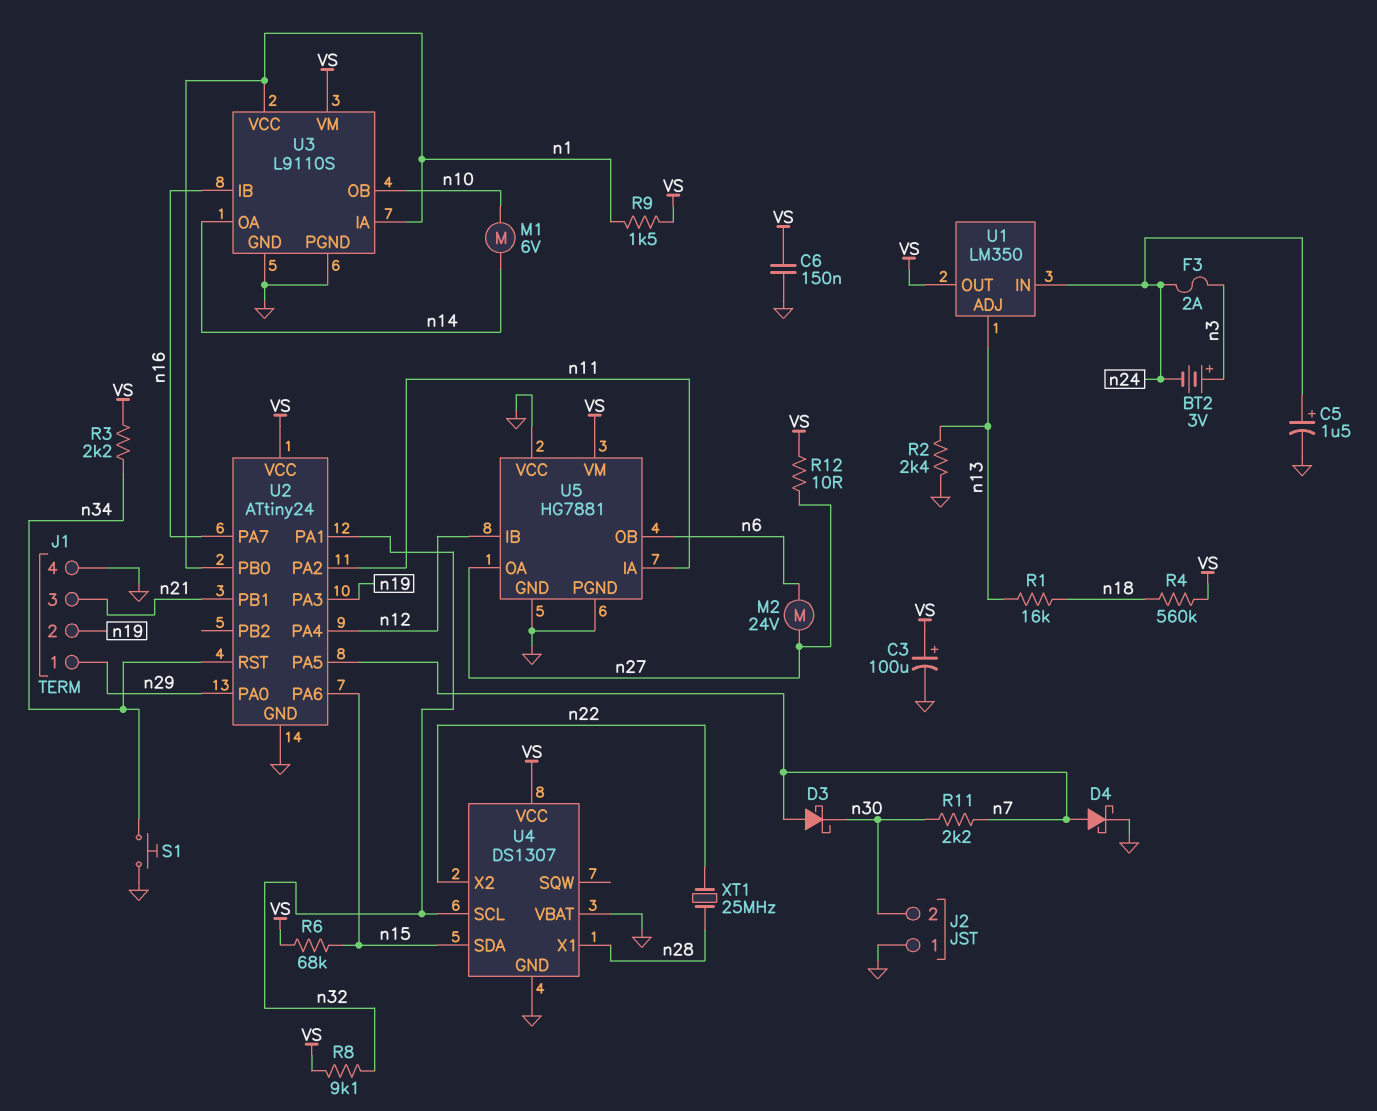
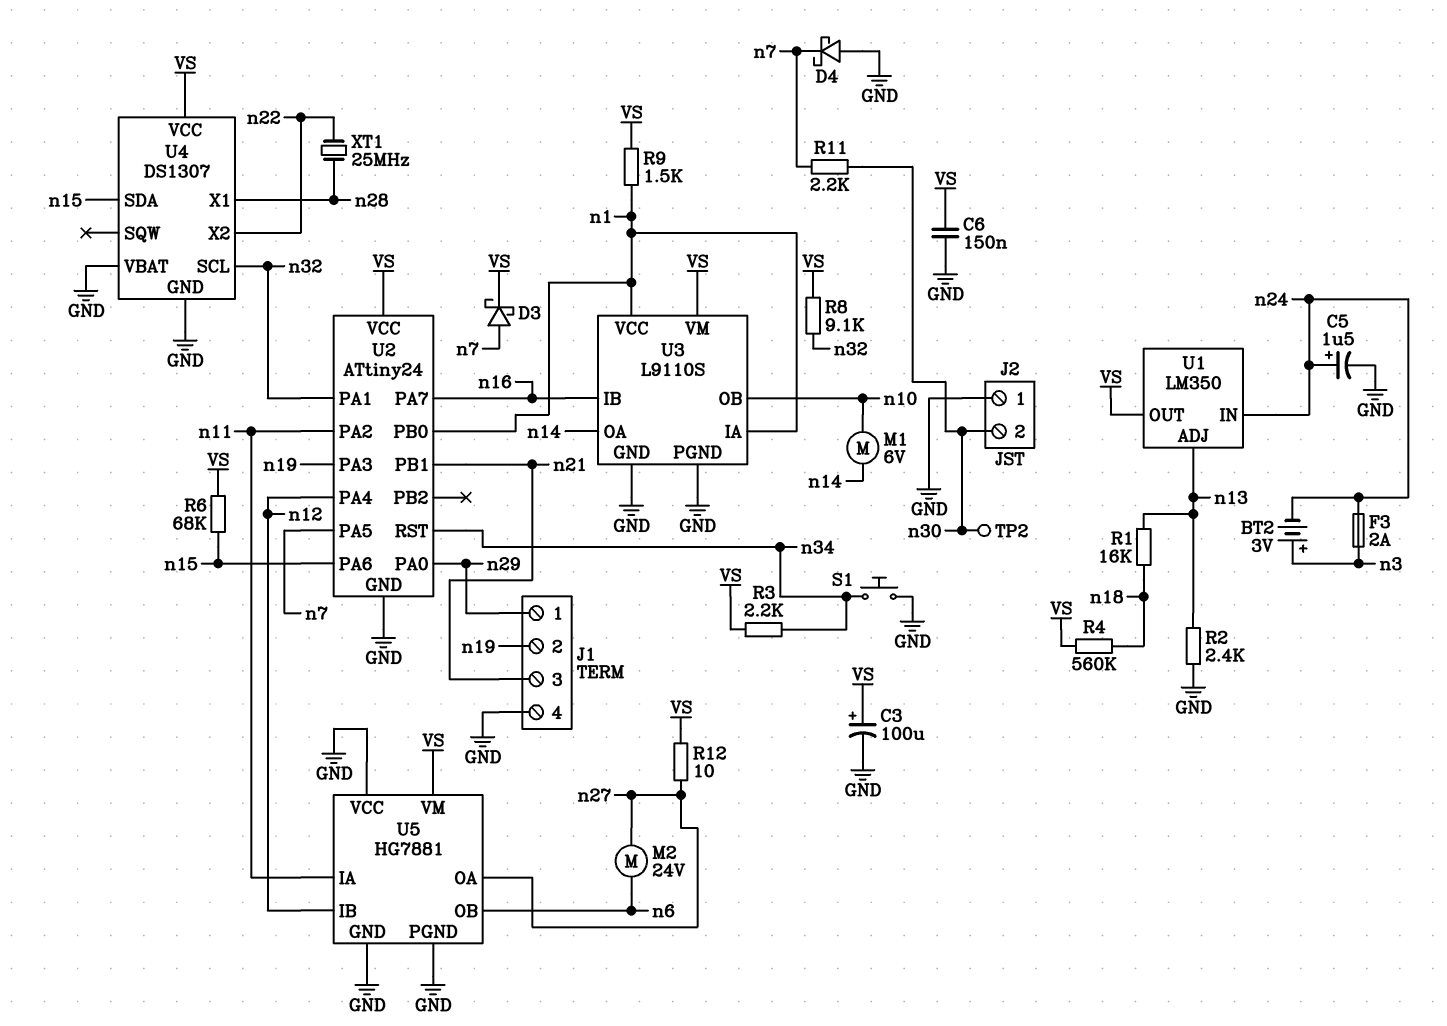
D3: schottky (A n7, K n30) -> schottky (A n7, K VS)
D4: schottky (A n7, K GND) -> schottky (A GND, K n7)
TP2: none -> test point (n30)

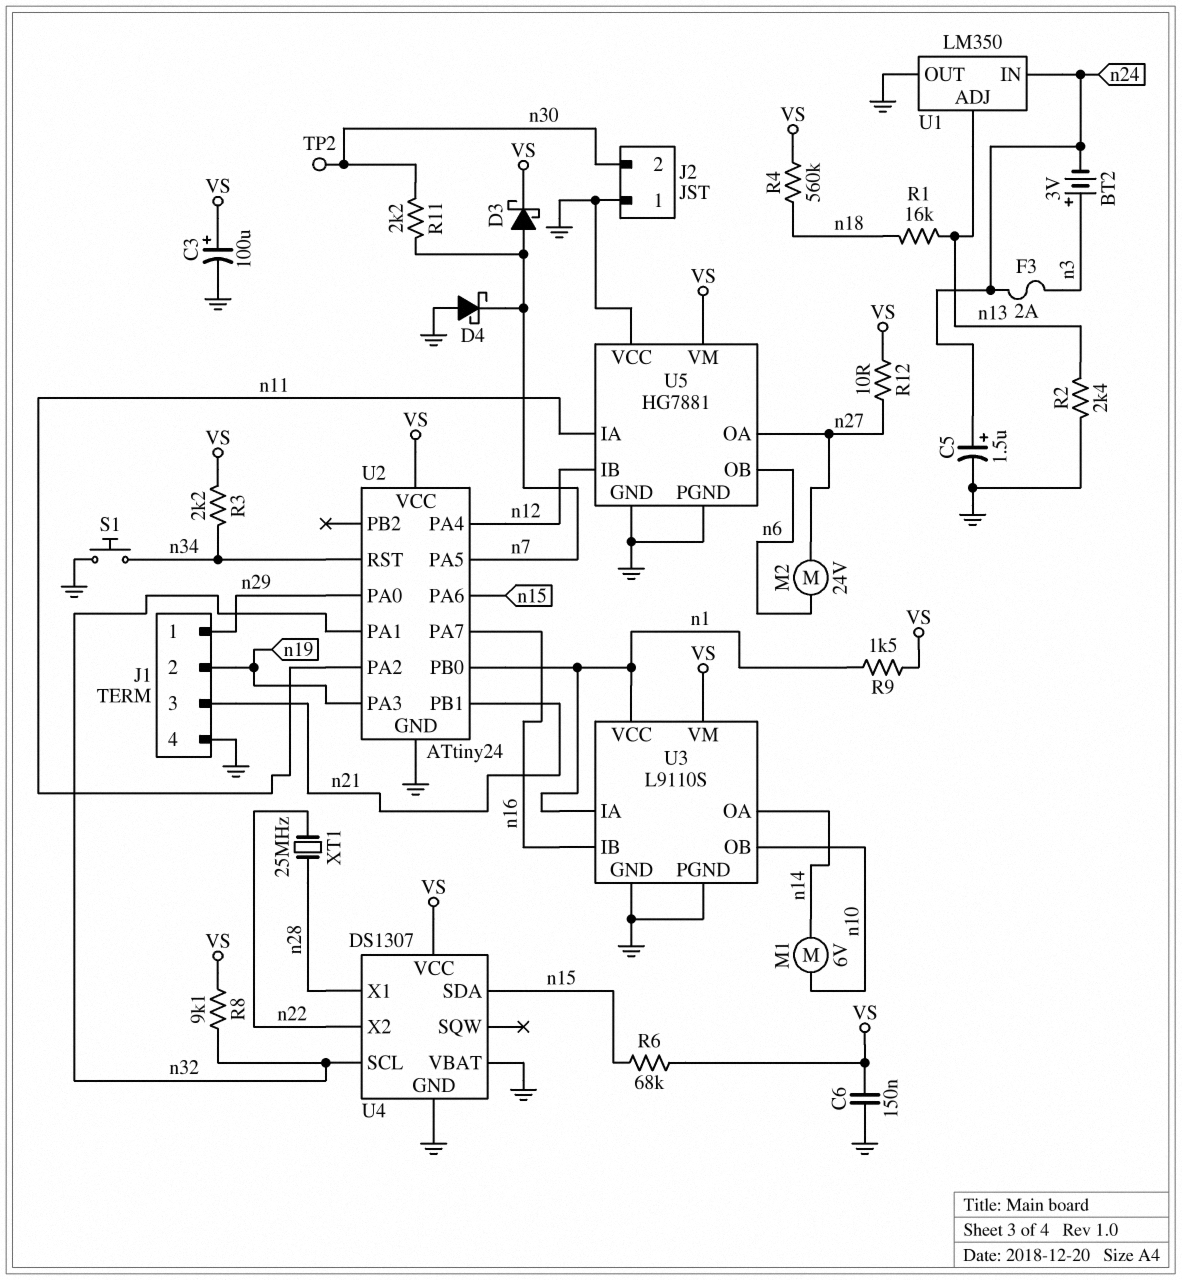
U1 pin OUT: VS -> GND

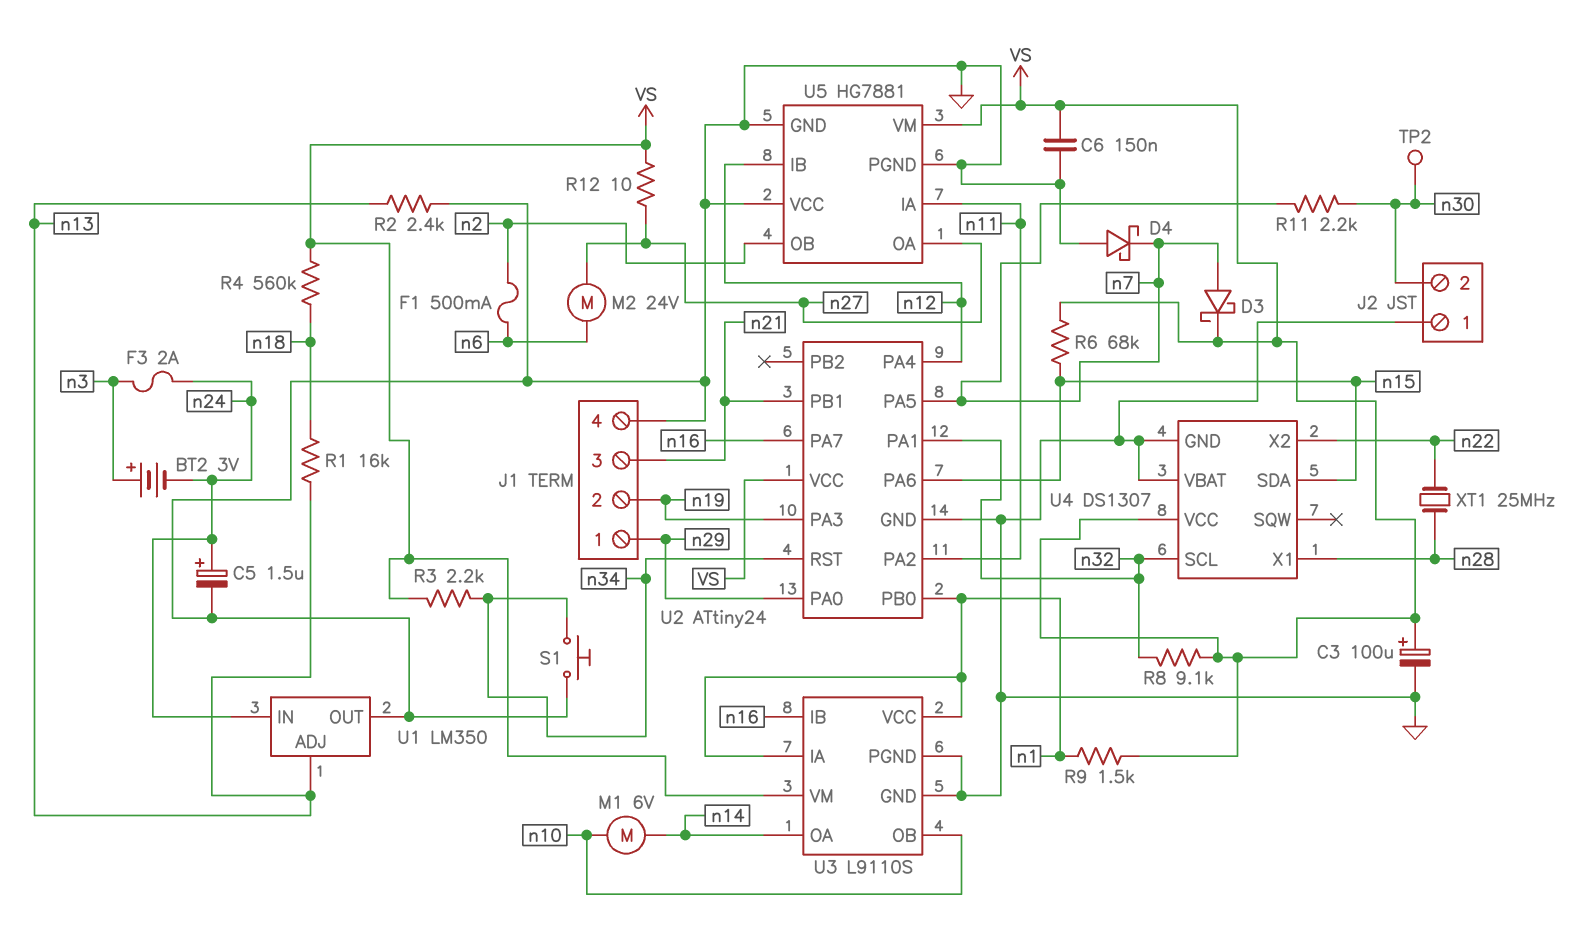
F1: none -> 500mA (n2, n6)
U5 pin OB: n6 -> n2

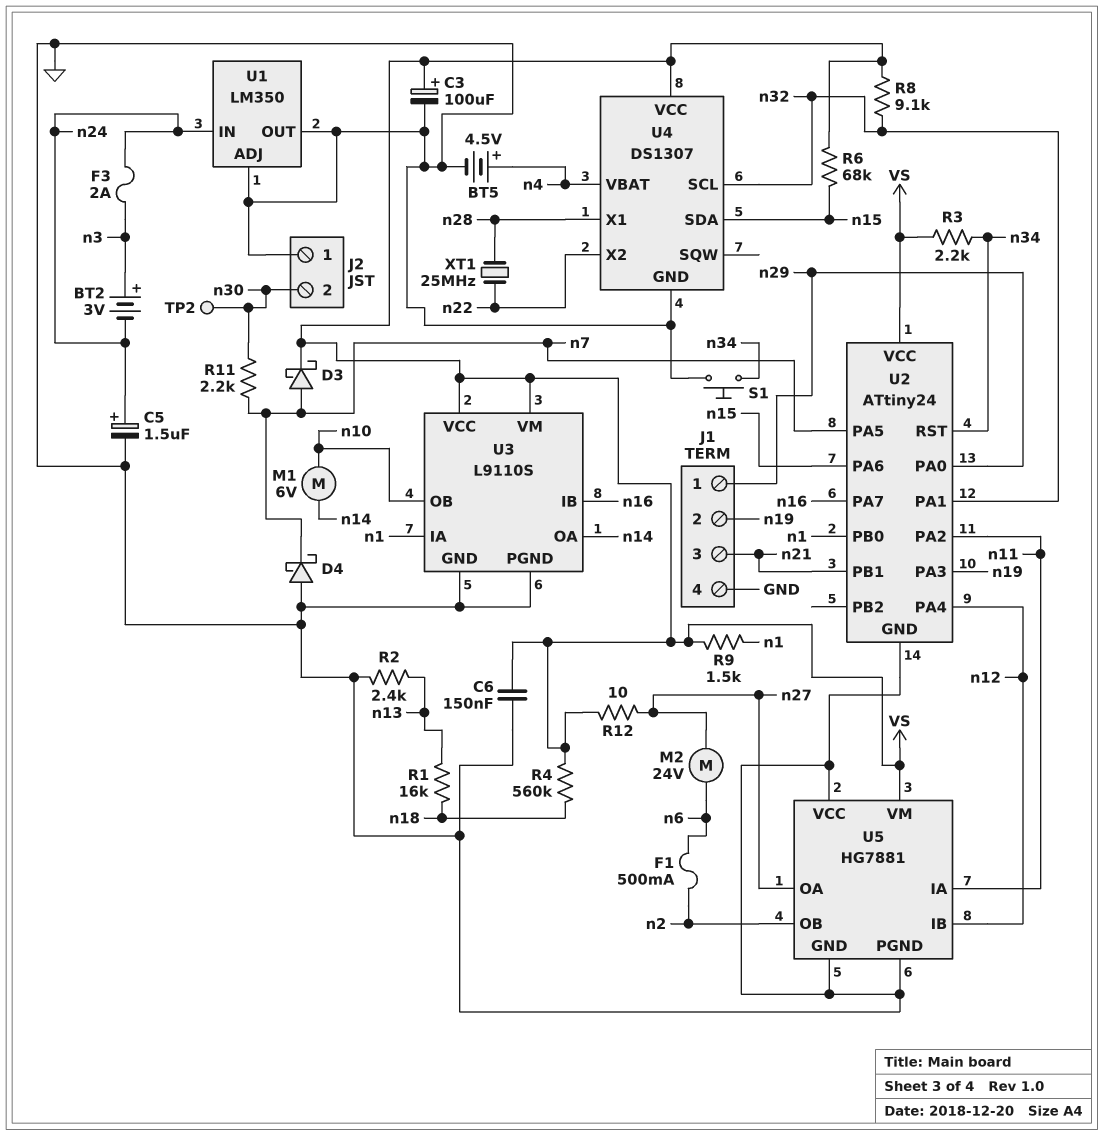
BT5: none -> 4.5V (plus n4, minus GND)
U1 pin ADJ: n13 -> GND
U3 pin VCC: n1 -> VS
U4 pin VBAT: GND -> n4

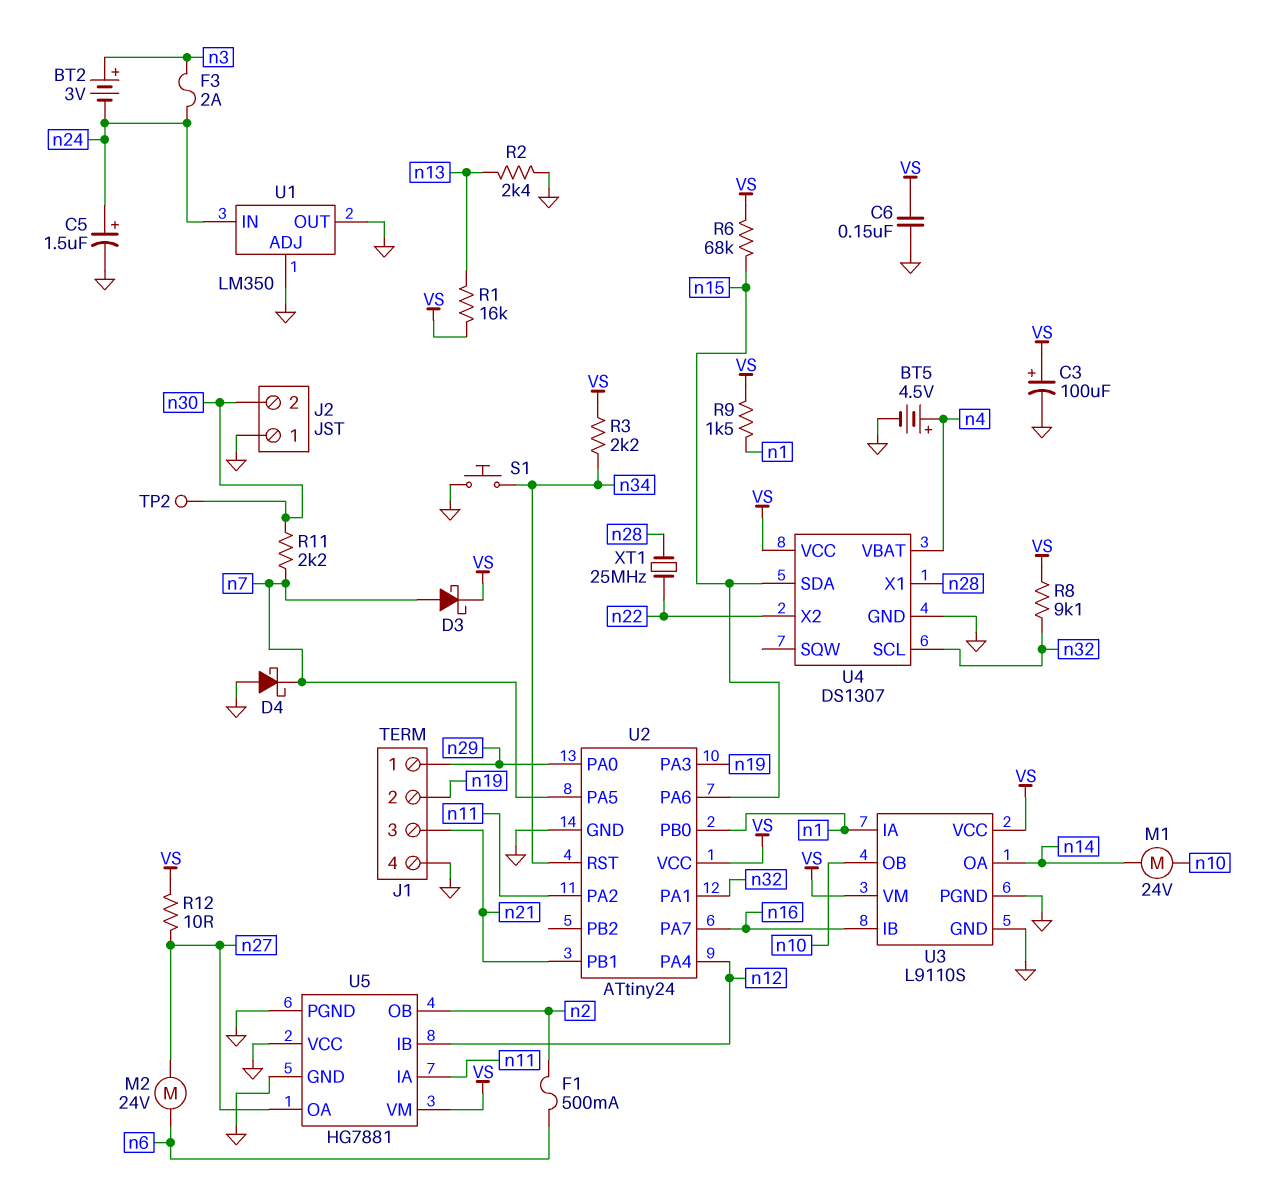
M1: motor 6V (n10, n14) -> motor 24V (n10, n14)
R1: 16k (n13, n18) -> 16k (VS, n13)
R4: 560k (VS, n18) -> none

